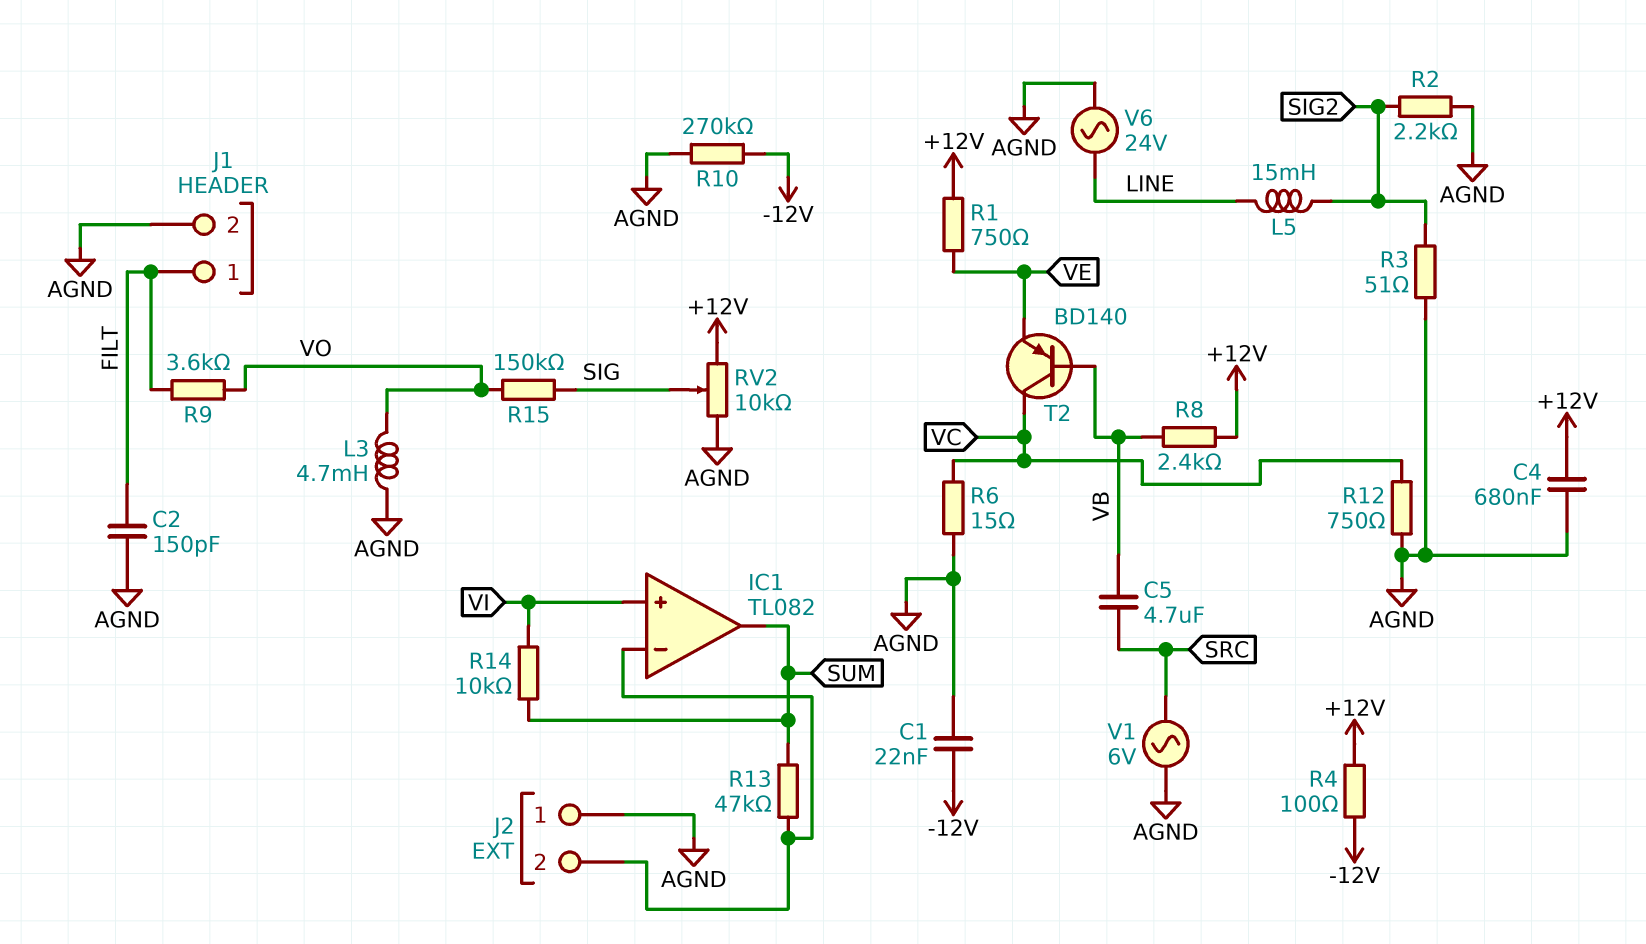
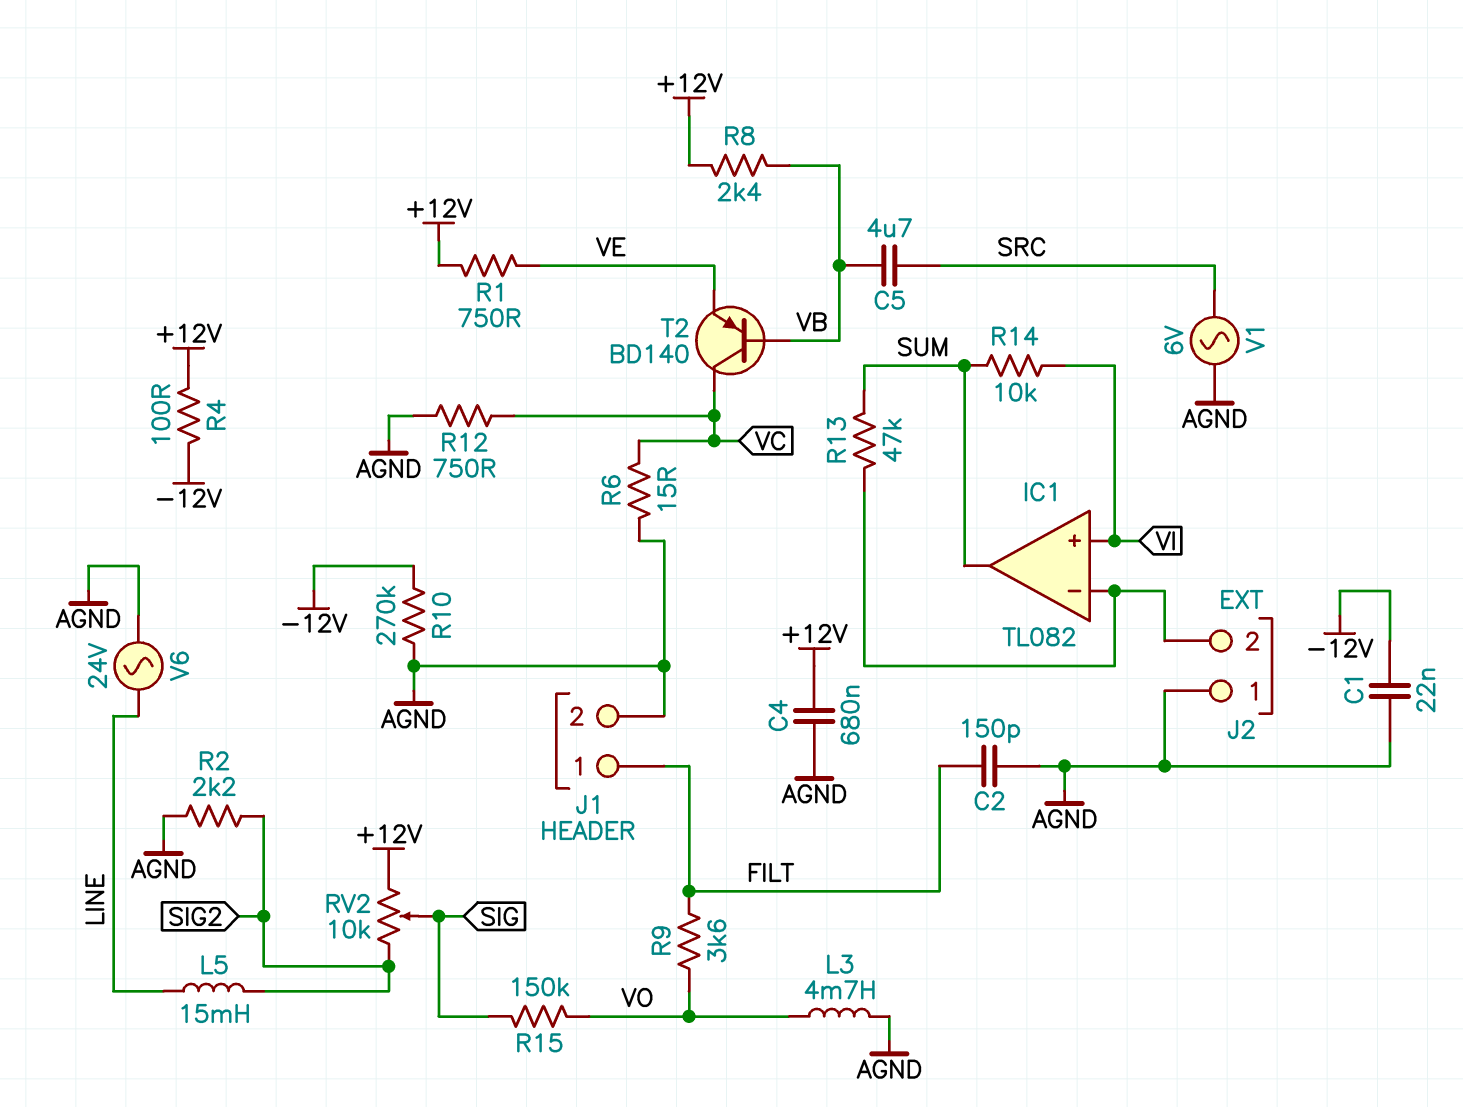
R3: 51 (AGND, SIG2) -> none
RV2: 10k (+12V, AGND, wiper SIG) -> 10k (+12V, SIG2, wiper SIG)

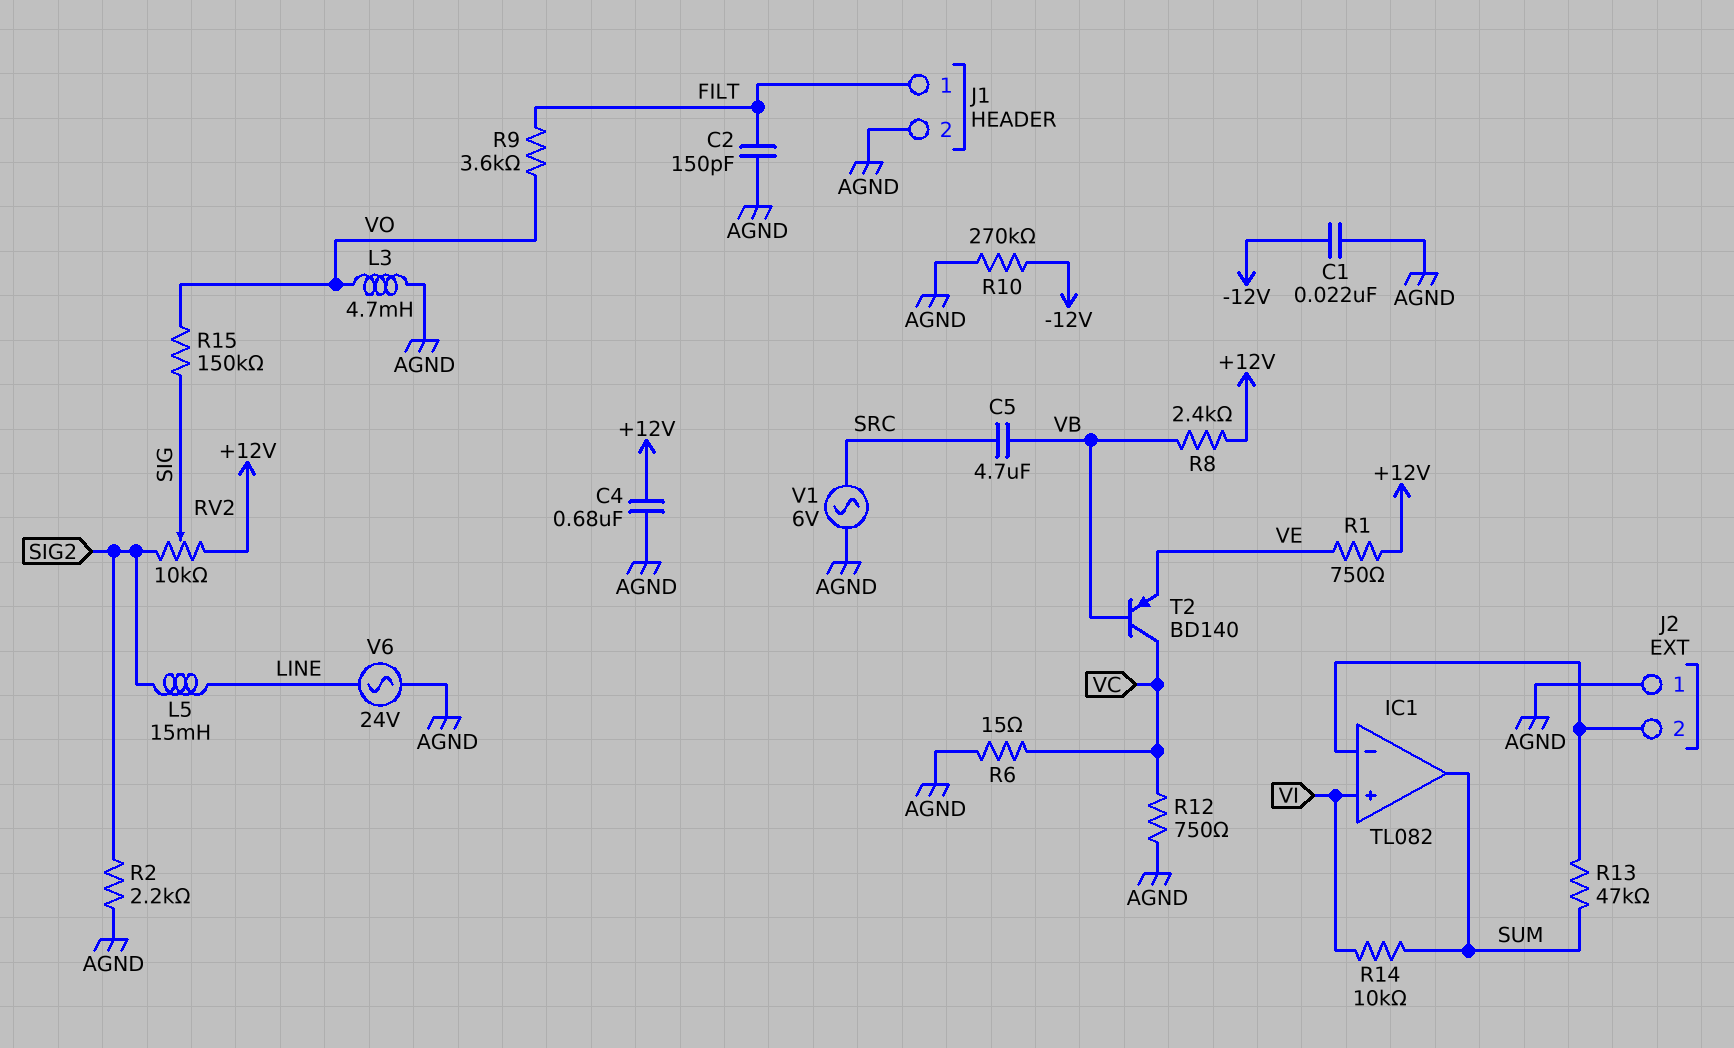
R4: 100 (+12V, -12V) -> none

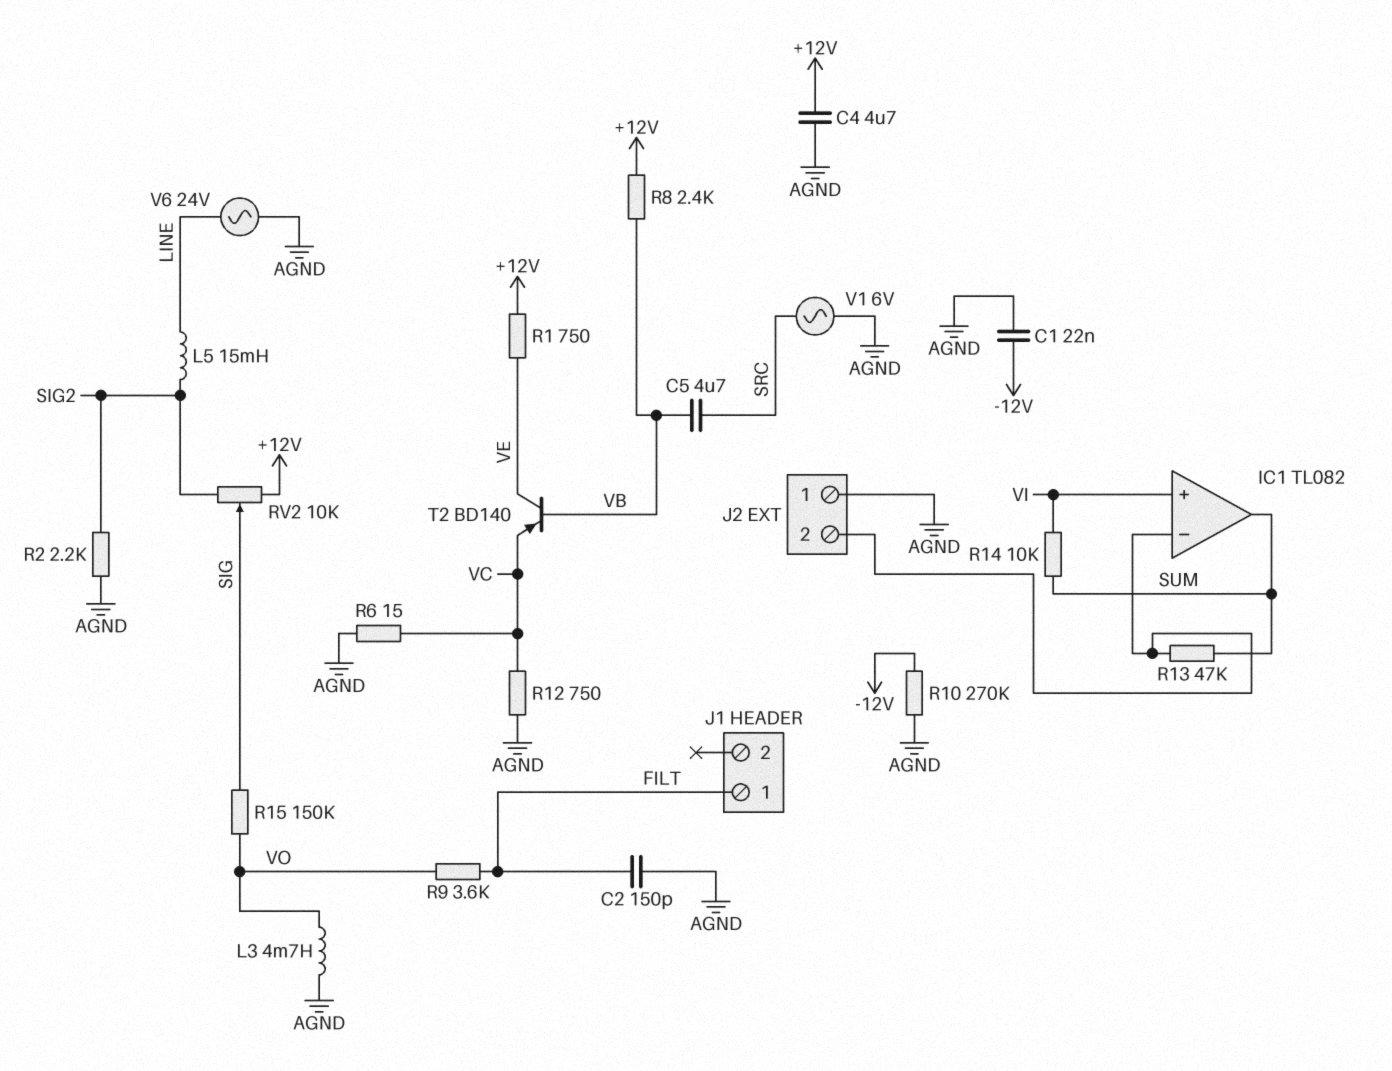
C4: 680nF (+12V, AGND) -> 4.7uF (+12V, AGND)
J1 pin 2: AGND -> none
T2: PNP BD140 (B VB, C VC, E VE) -> PNP BD140 (B VB, C VE, E VC)

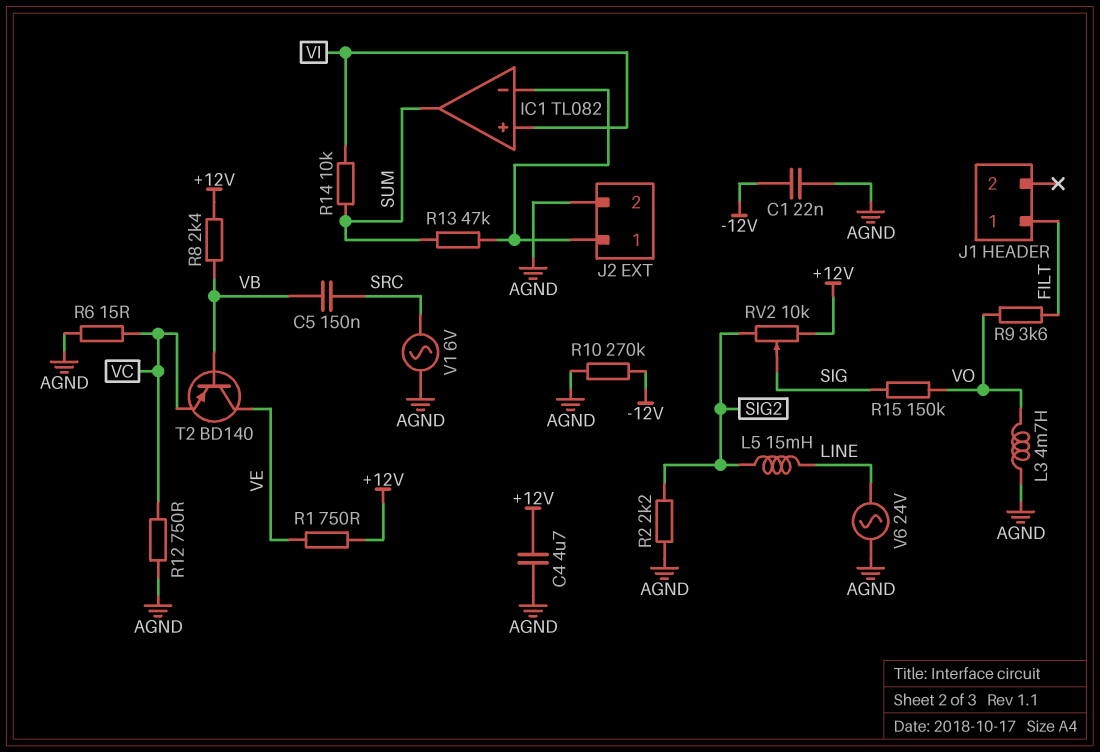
C2: 150pF (AGND, FILT) -> none
C5: 4.7uF (SRC, VB) -> 150nF (SRC, VB)
J2 pin 1: AGND -> IC1/in-
J2 pin 2: IC1/in- -> AGND

